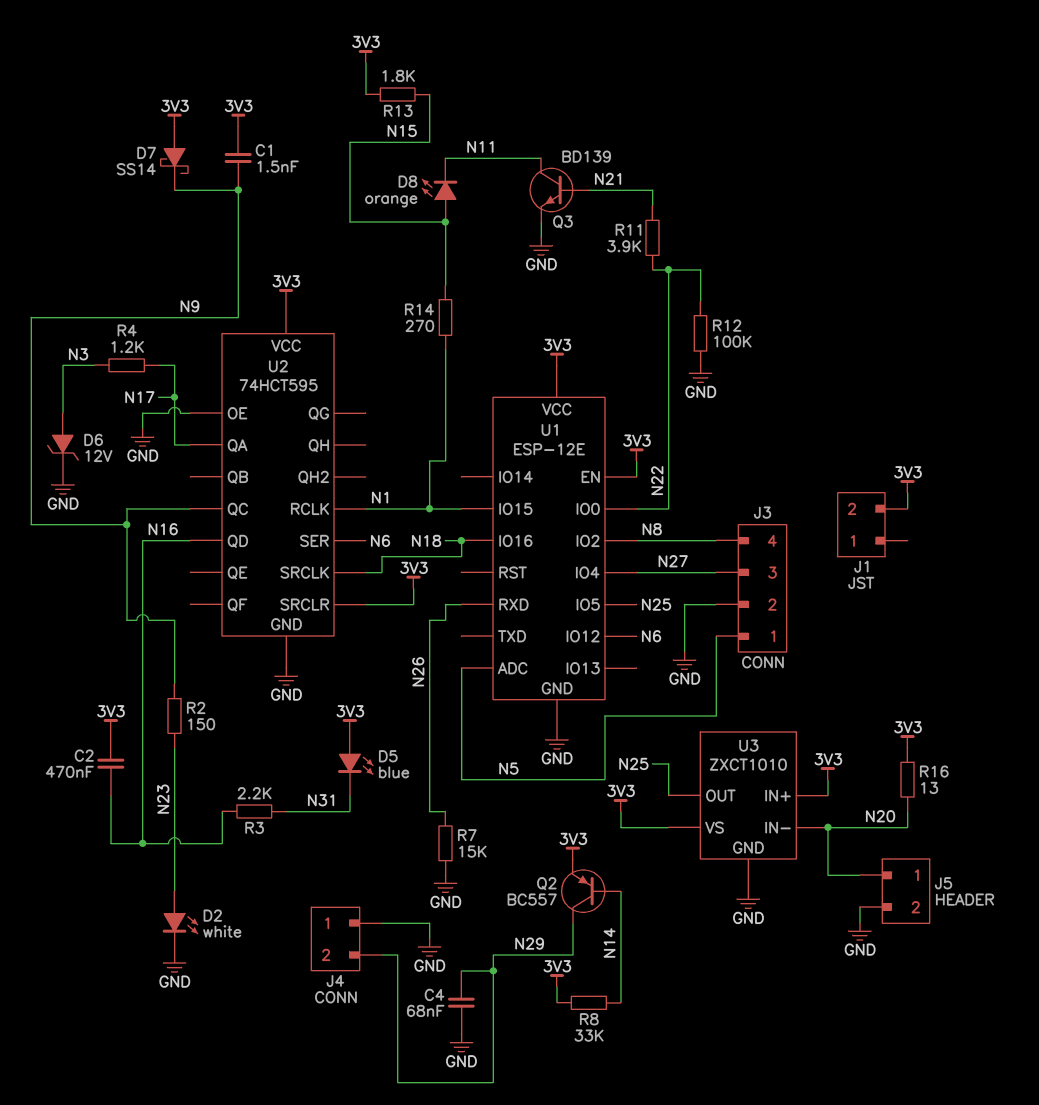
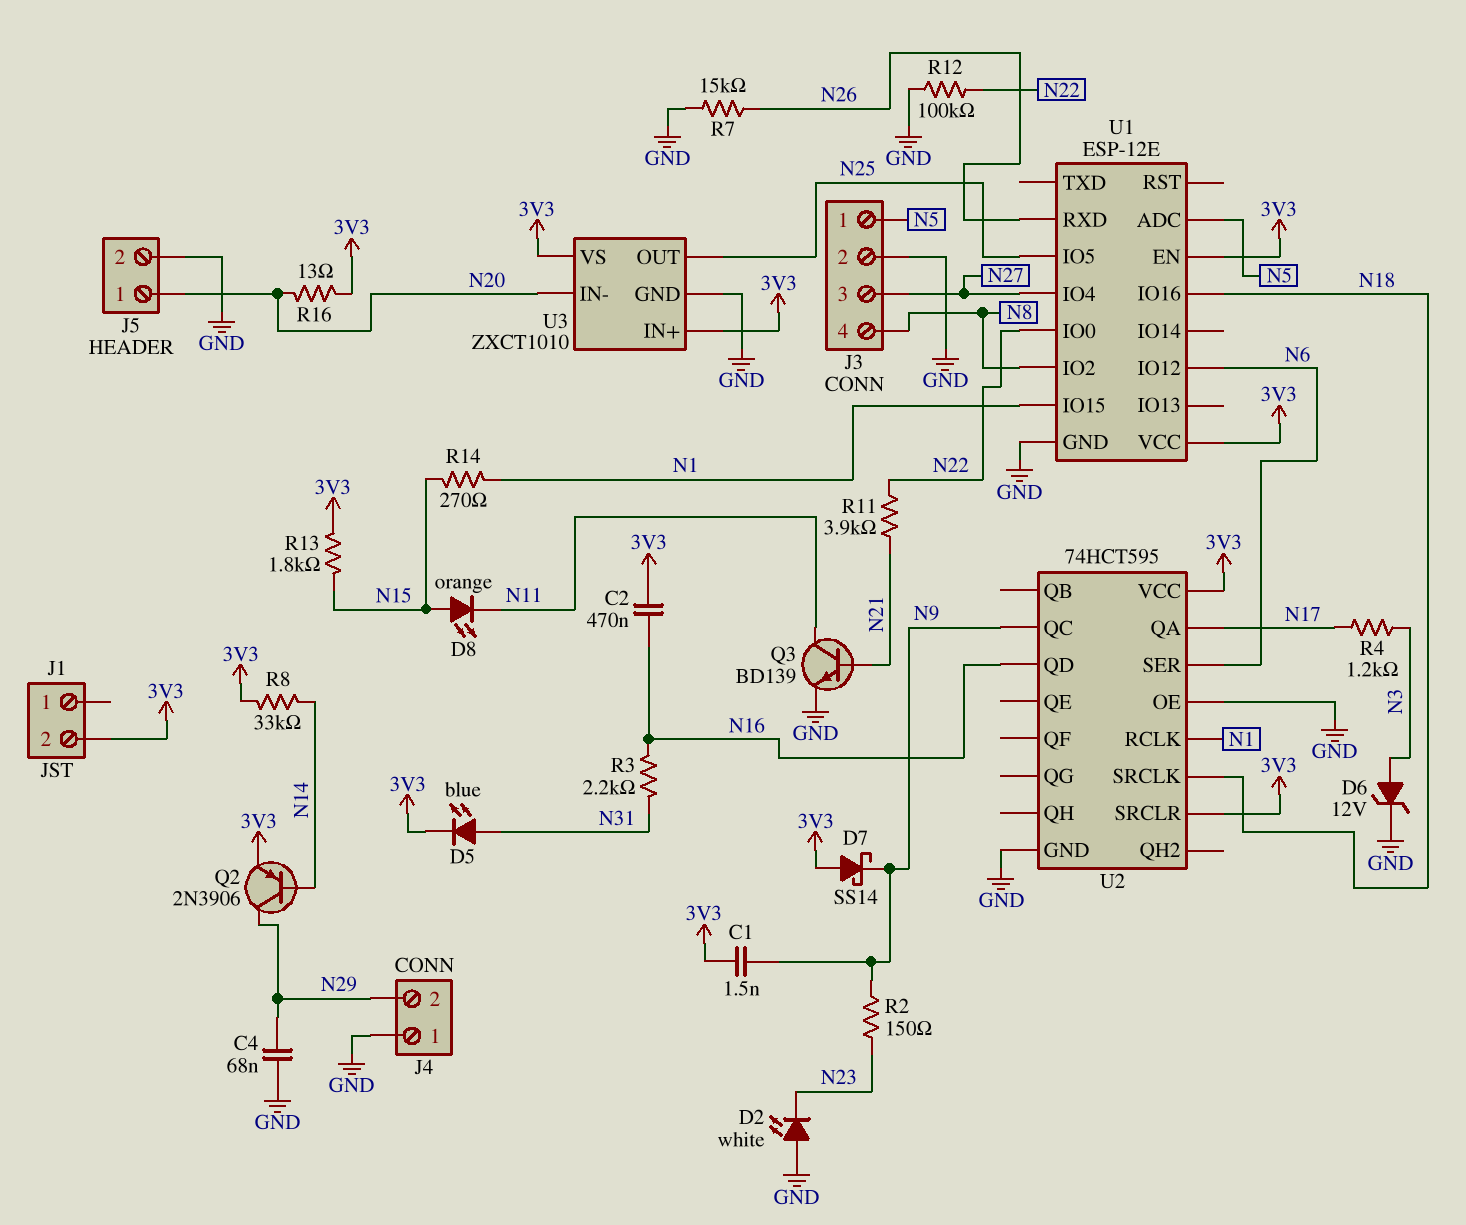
D2: LED white (A N23, K GND) -> LED white (A GND, K N23)
D5: LED blue (A 3V3, K N31) -> LED blue (A N31, K 3V3)
Q2: PNP BC557 (B N14, C N29, E 3V3) -> PNP 2N3906 (B N14, C N29, E 3V3)

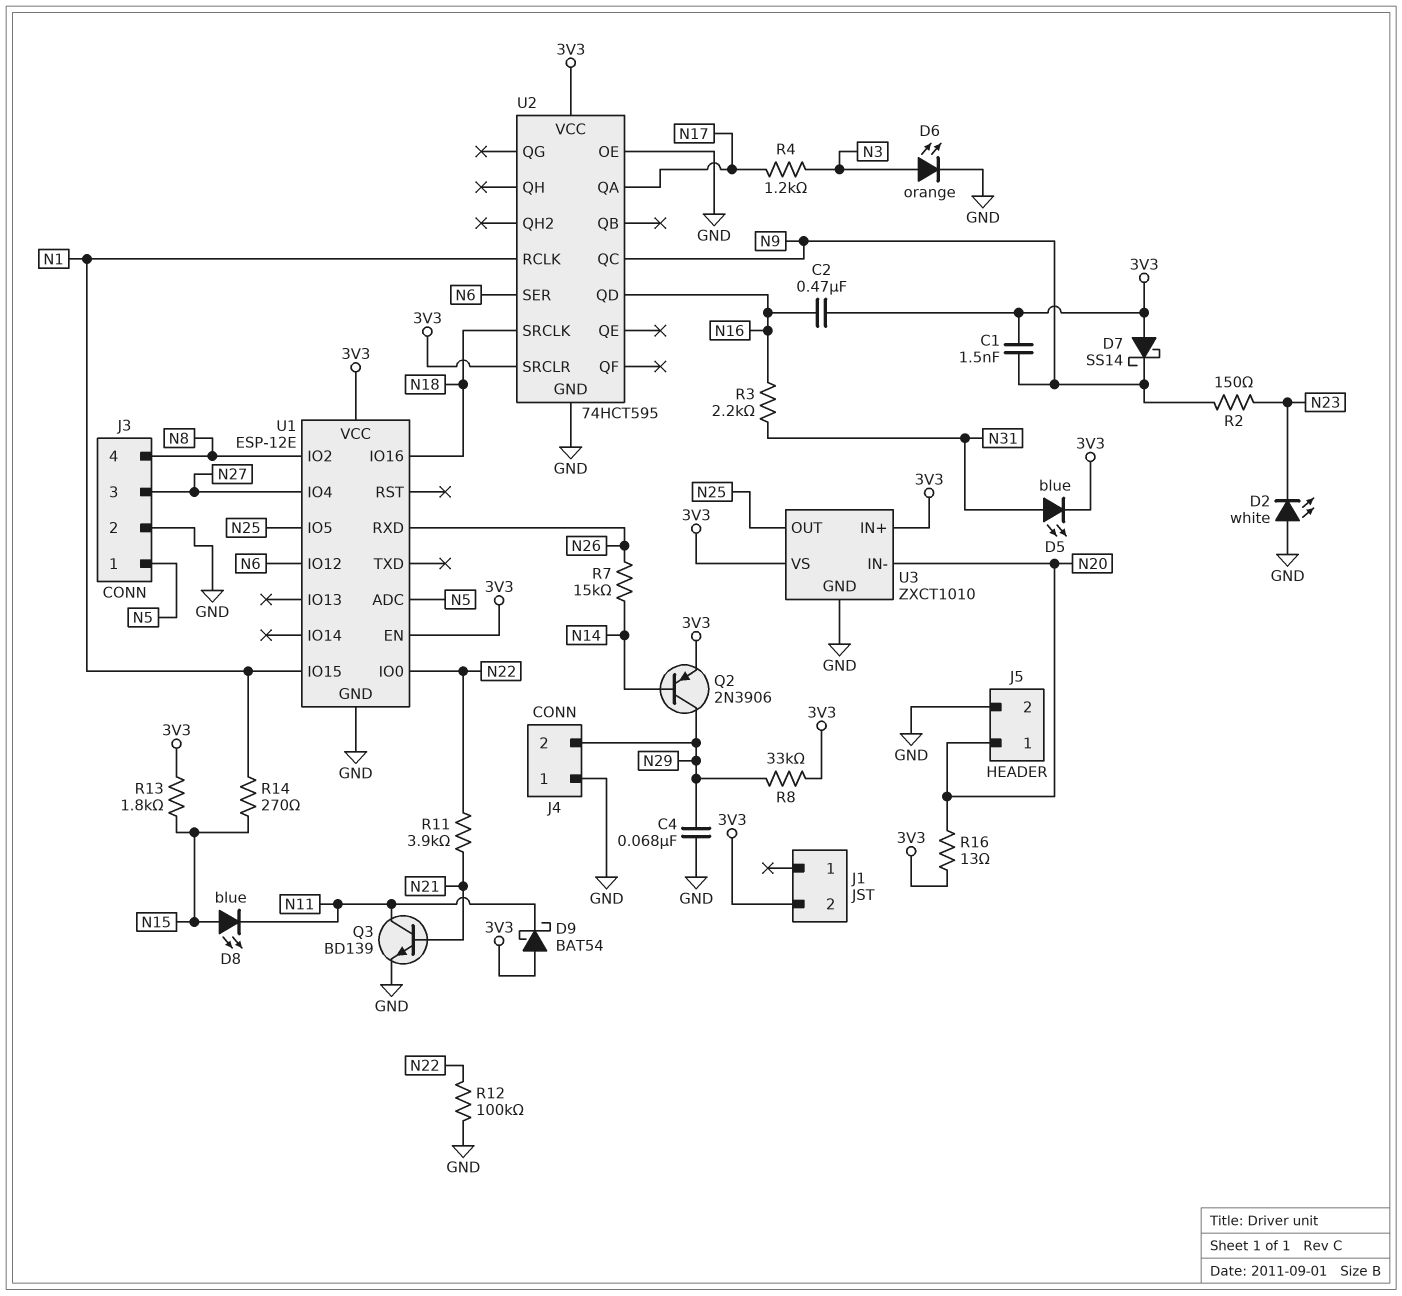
D6: zener 12V (A N3, K GND) -> LED orange (A N3, K GND)
D8: LED orange (A N15, K N11) -> LED blue (A N15, K N11)
D9: none -> schottky BAT54 (A 3V3, K N11)
R7: 15k (GND, N26) -> 15k (N14, N26)
R8: 33k (3V3, N14) -> 33k (3V3, N29)

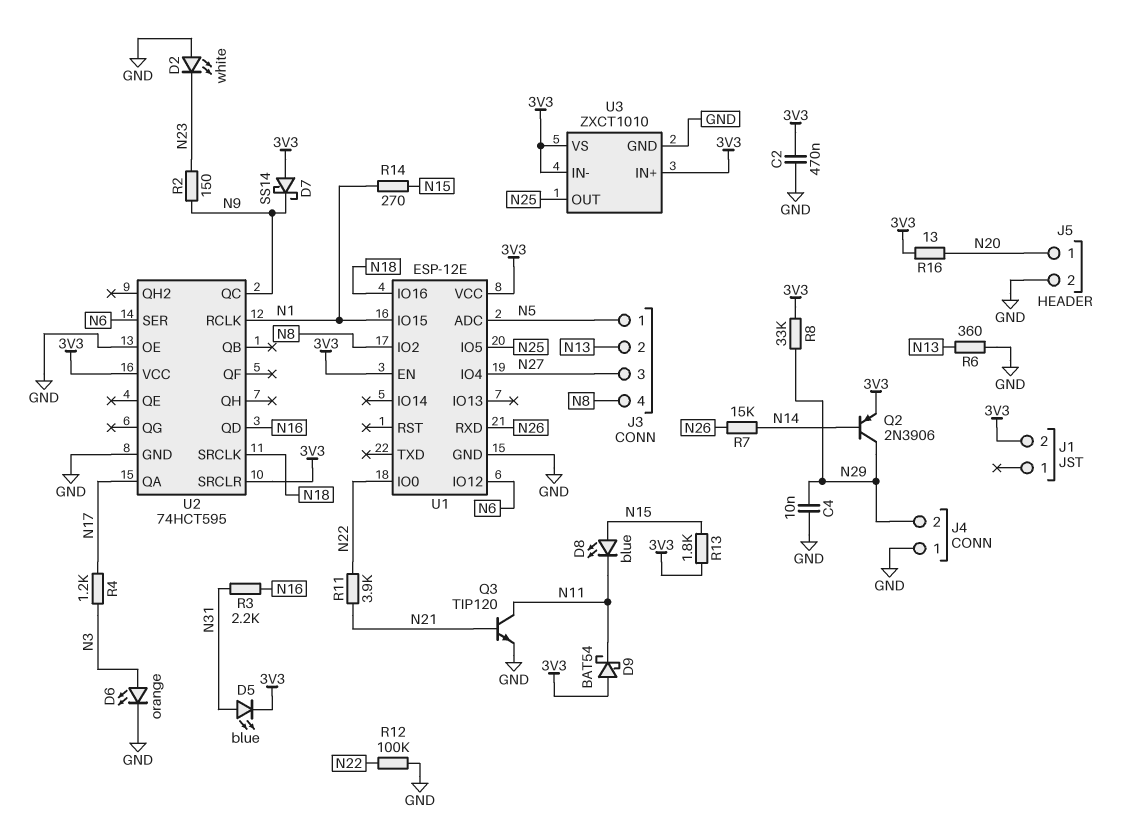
C1: 1.5nF (3V3, N9) -> none
C2: 470nF (3V3, N16) -> 470nF (3V3, GND)
C4: 68nF (GND, N29) -> 10nF (GND, N29)
J3 pin 2: GND -> N13
Q3: NPN BD139 (B N21, C N11, E GND) -> NPN TIP120 (B N21, C N11, E GND)
R6: none -> 360 (GND, N13)
U3 pin IN-: N20 -> 3V3

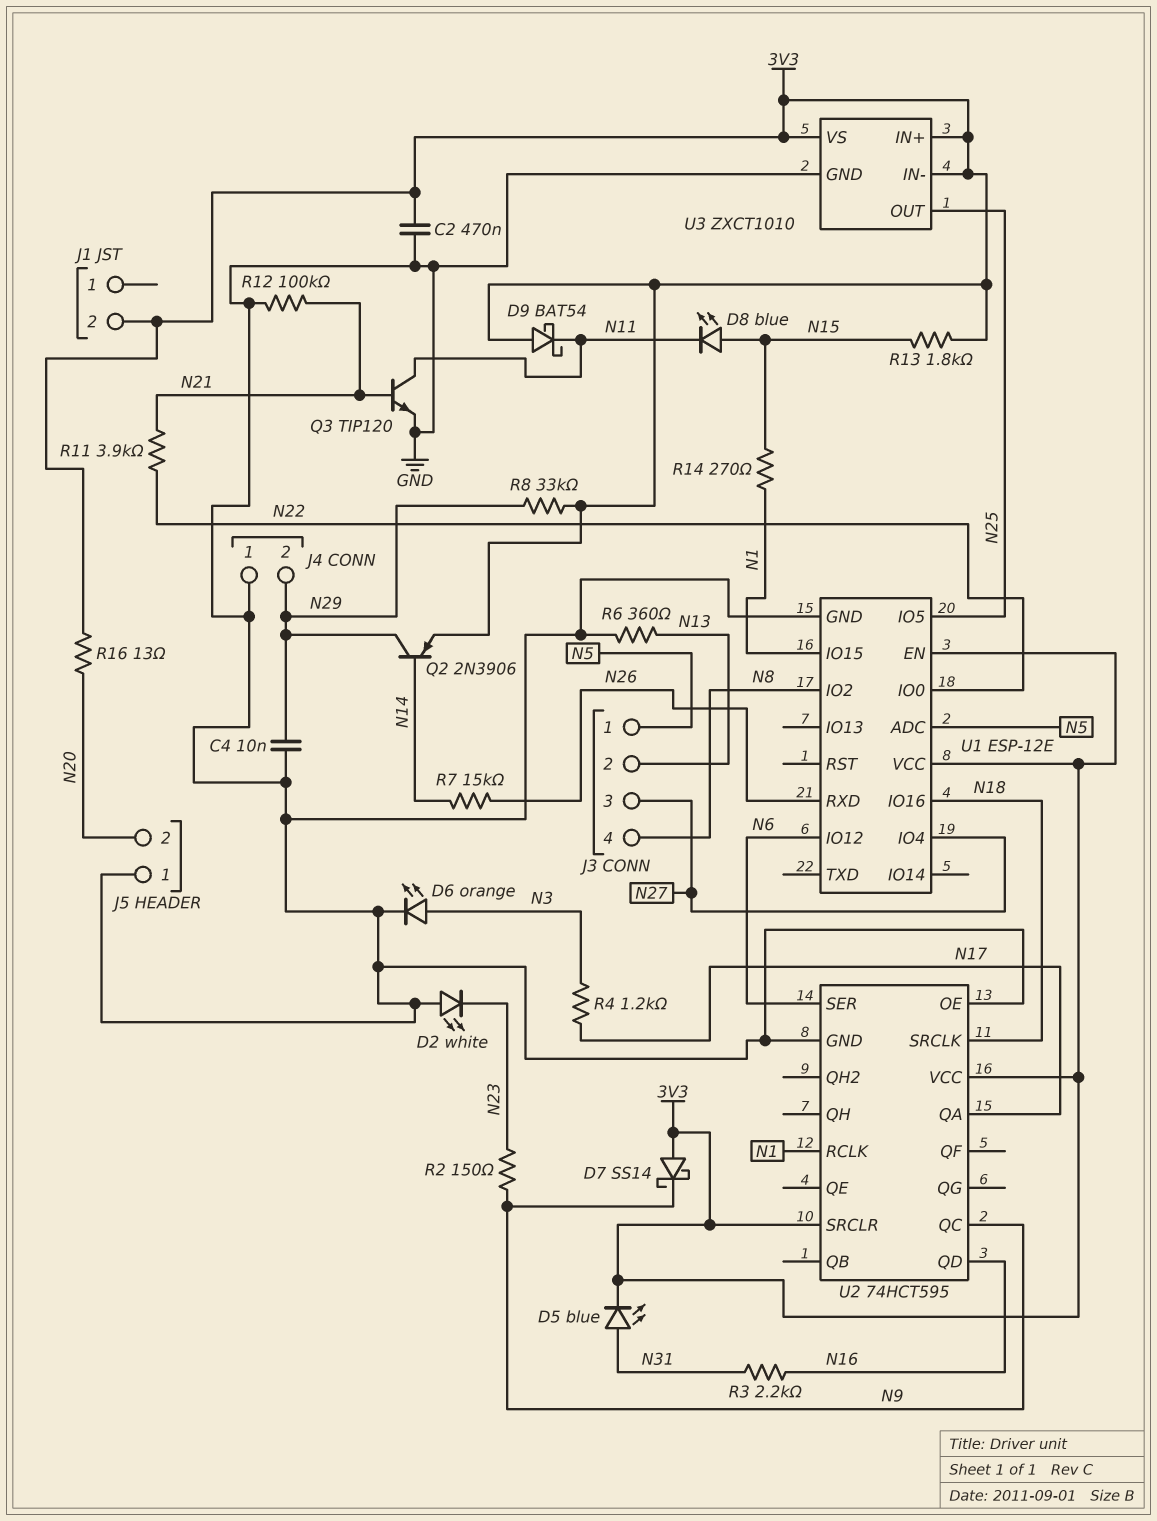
J5 pin 1: N20 -> GND
J5 pin 2: GND -> N20
R12: 100k (GND, N22) -> 100k (GND, N21)

